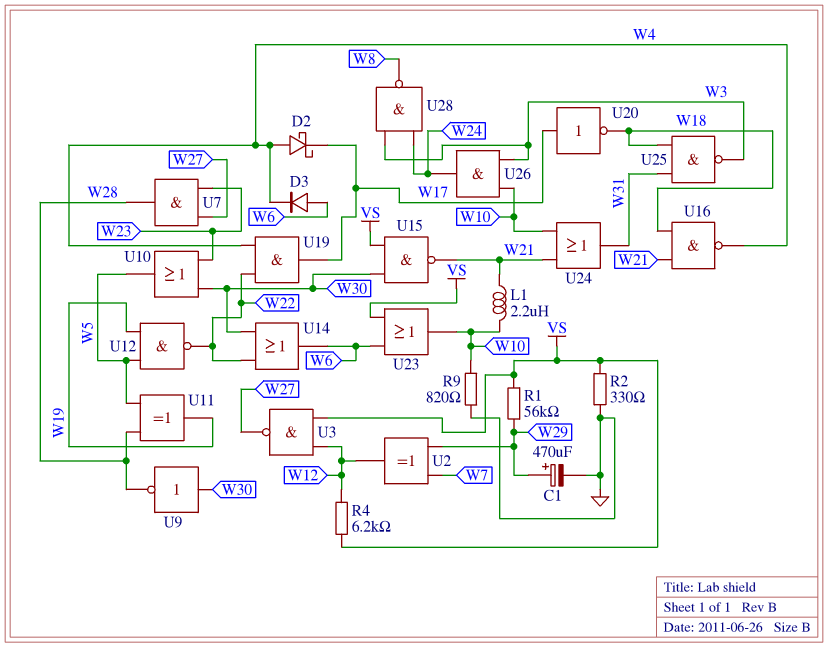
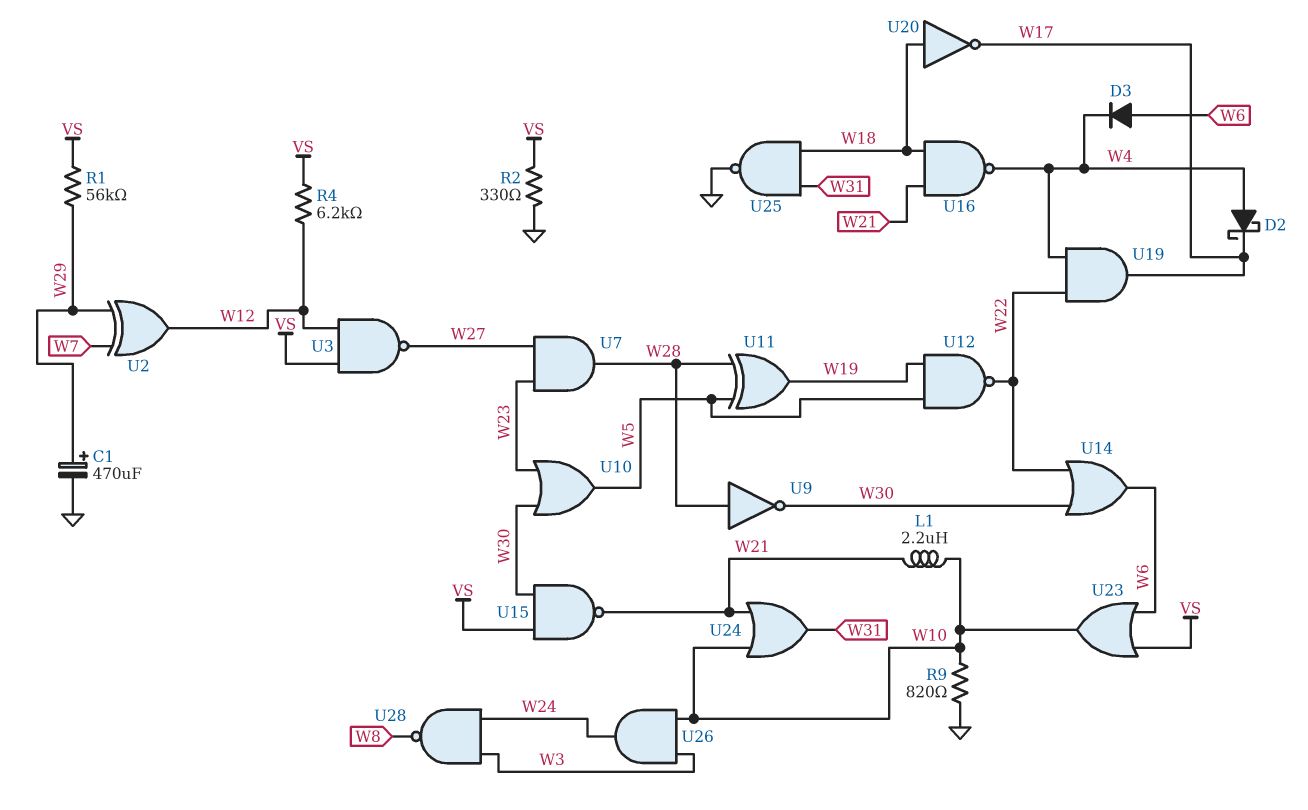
U9: NOT (in W30, out W28) -> NOT (in W28, out W30)
U20: NOT (in W17, out W18) -> NOT (in W18, out W17)
U25: NAND (in W18, in W31, out W3) -> NAND (in W18, in W31, out GND)

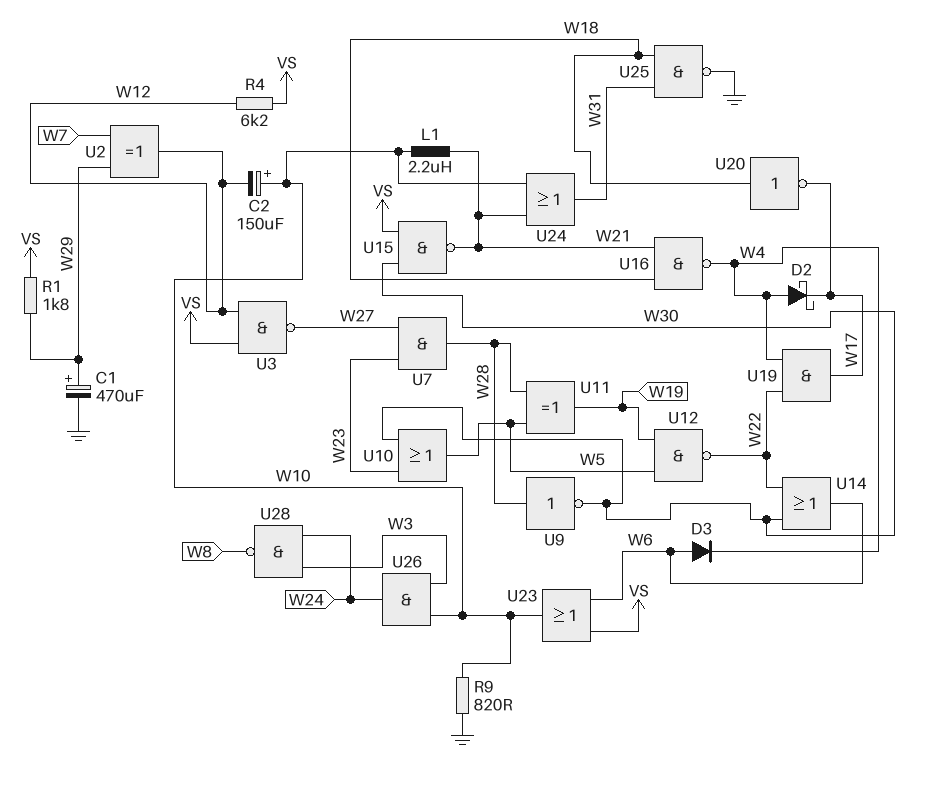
C2: none -> 150uF (plus W10, minus W12)
R1: 56k (VS, W29) -> 1.8k (VS, W29)
R2: 330 (GND, VS) -> none

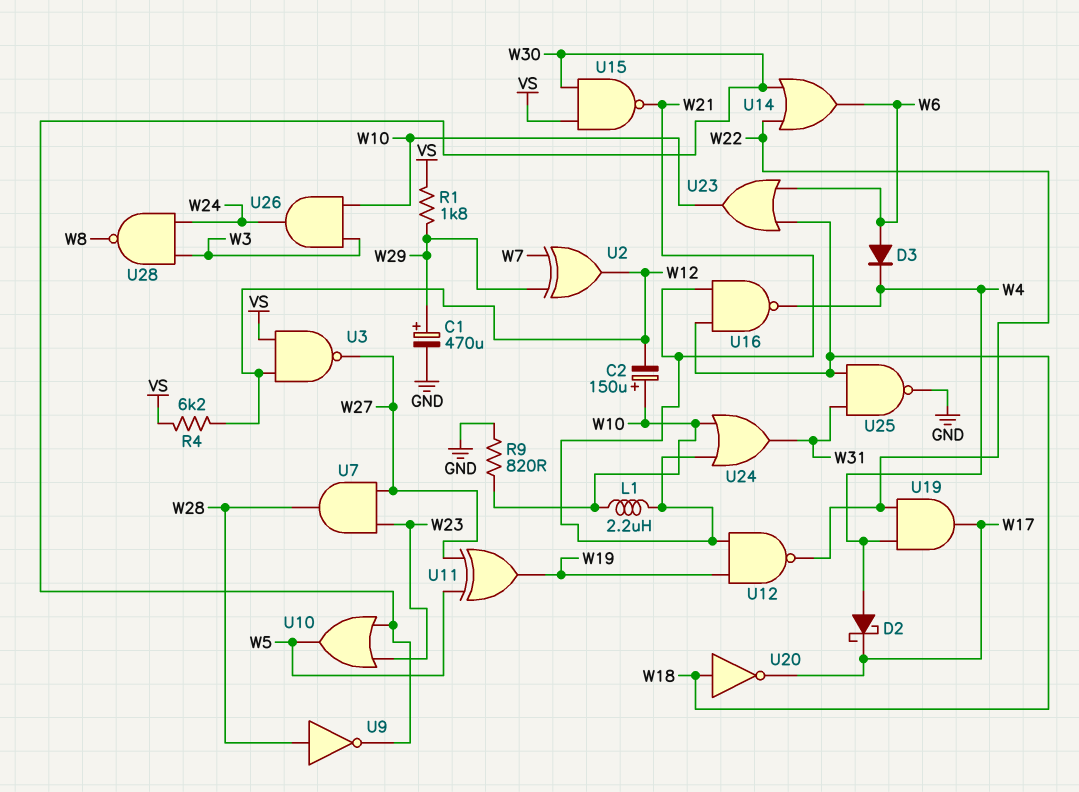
U11: XOR (in W5, in W28, out W19) -> XOR (in W5, in W27, out W19)
U12: NAND (in W5, in W19, out W22) -> NAND (in W19, in W21, out W22)
U23: OR (in VS, in W6, out W10) -> OR (in W6, in W18, out W10)

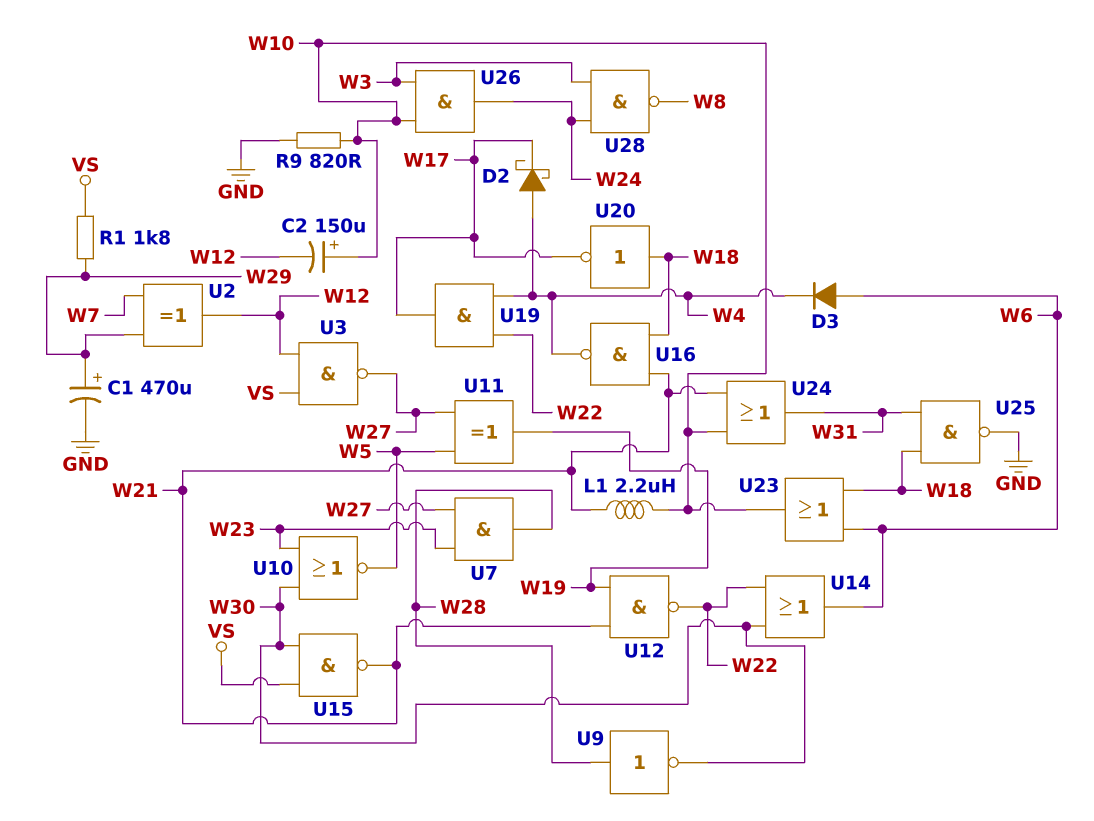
R4: 6.2k (VS, W12) -> none
U10: OR (in W23, in W30, out W5) -> NOR (in W23, in W30, out W5)

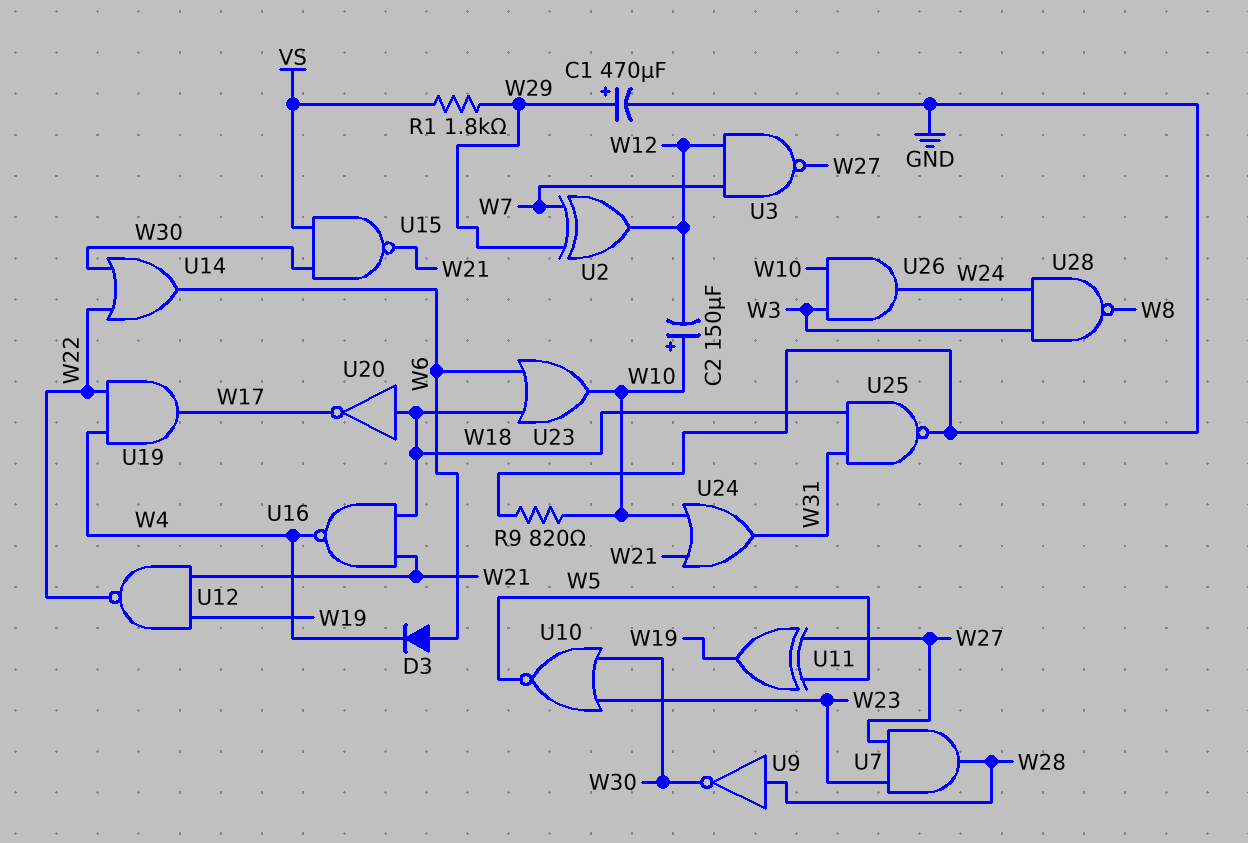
D2: schottky (A W4, K W17) -> none
L1: 2.2uH (W10, W21) -> none
U3: NAND (in VS, in W12, out W27) -> NAND (in W7, in W12, out W27)

